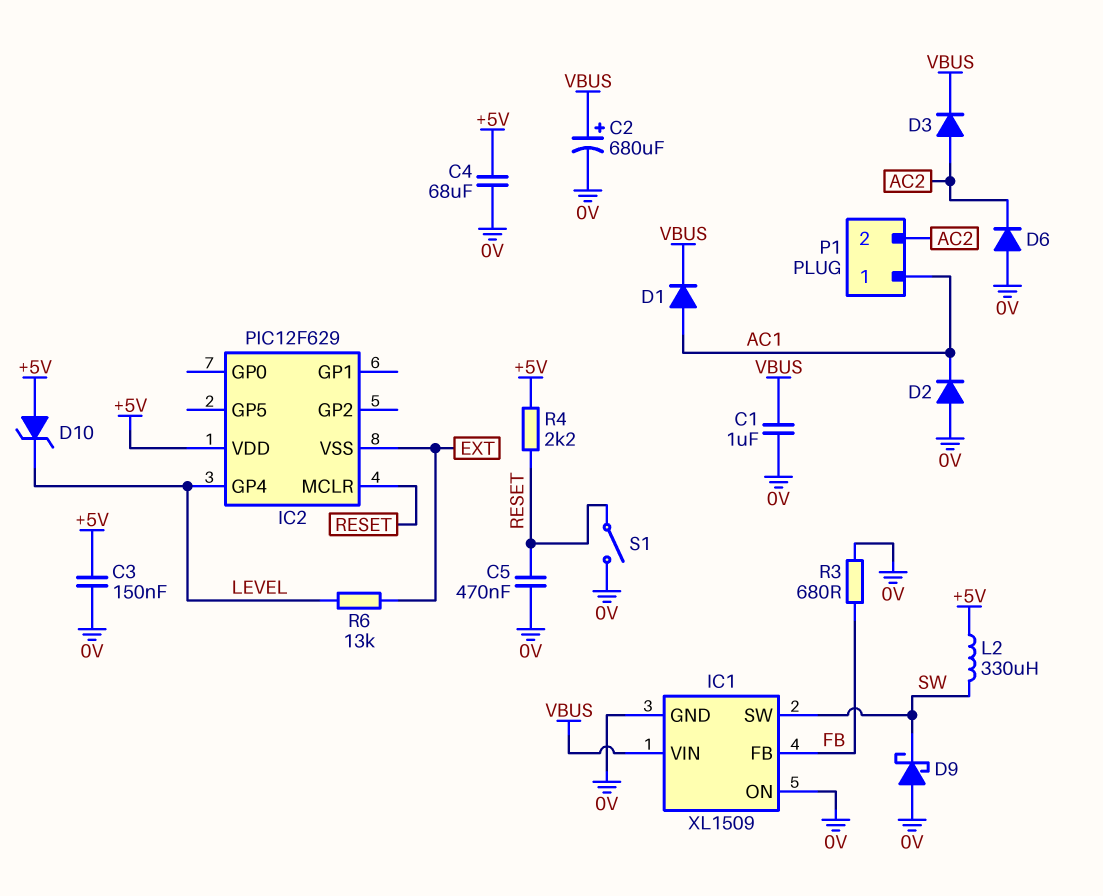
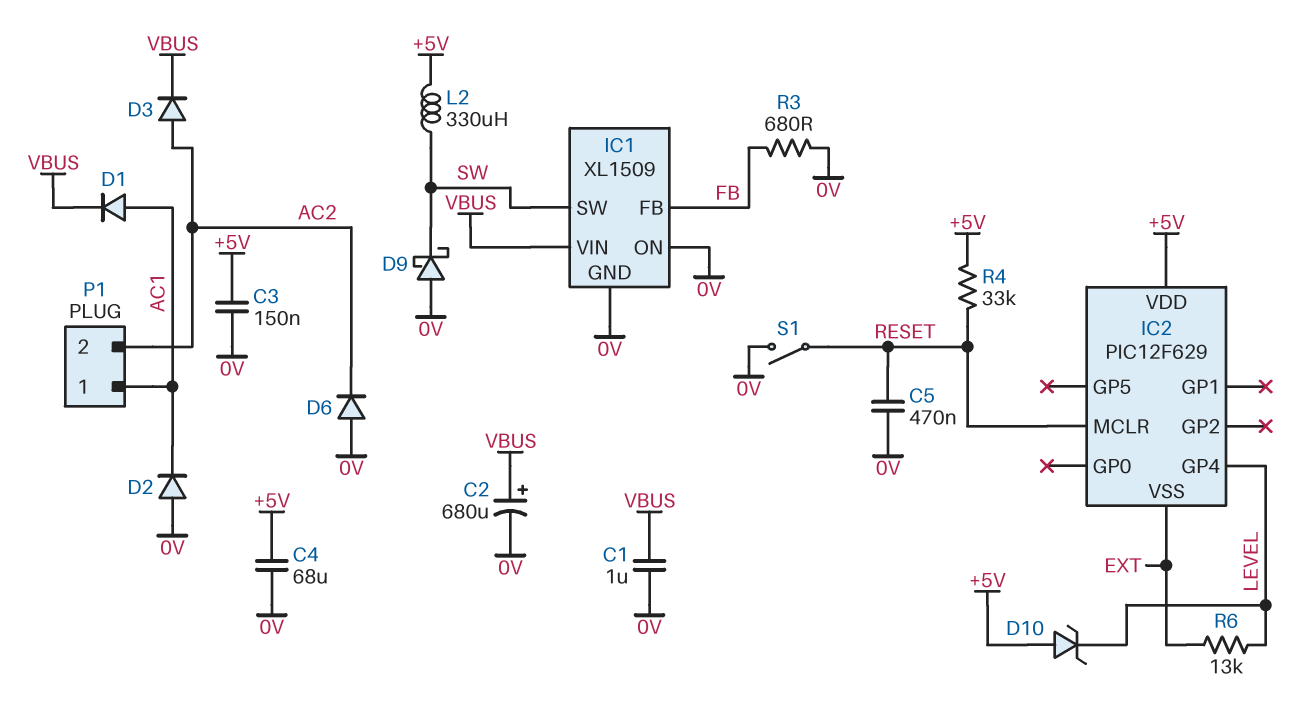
R4: 2.2k (+5V, RESET) -> 33k (+5V, RESET)

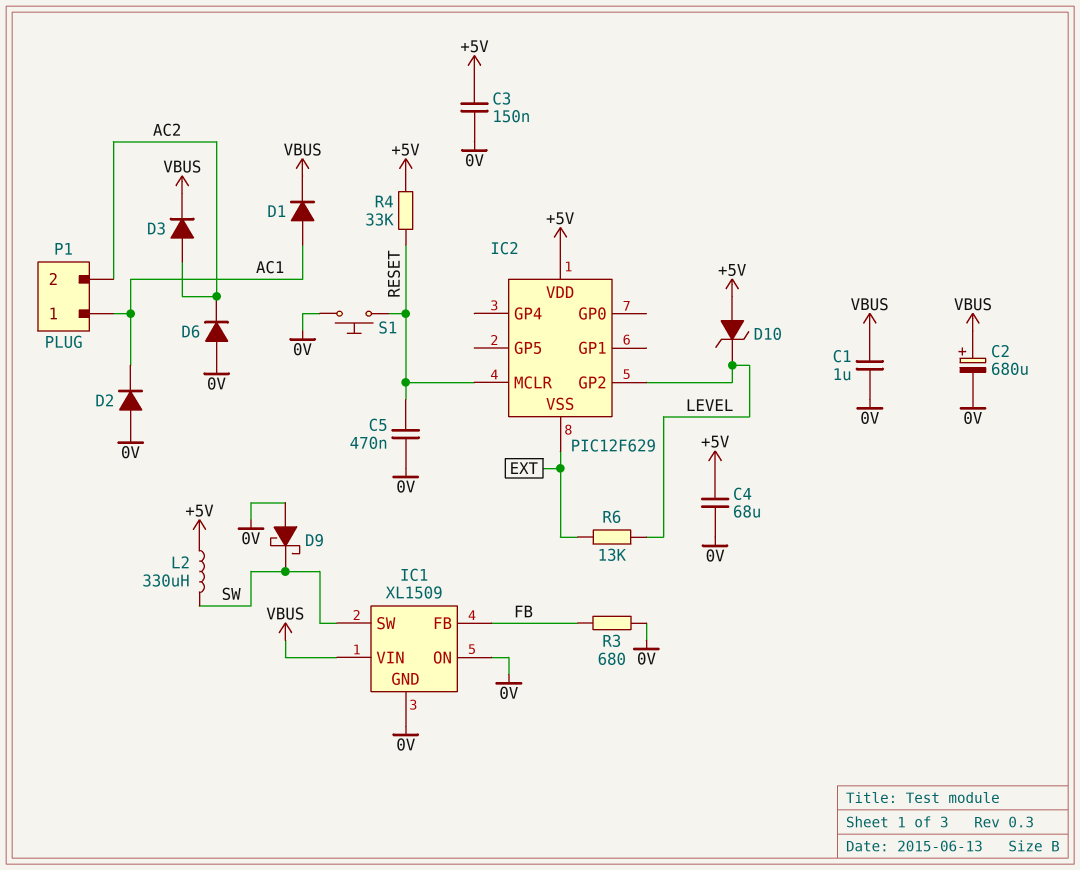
IC2 pin GP2: none -> LEVEL
IC2 pin GP4: LEVEL -> none
S1: switch (0V, RESET) -> button (0V, RESET)

